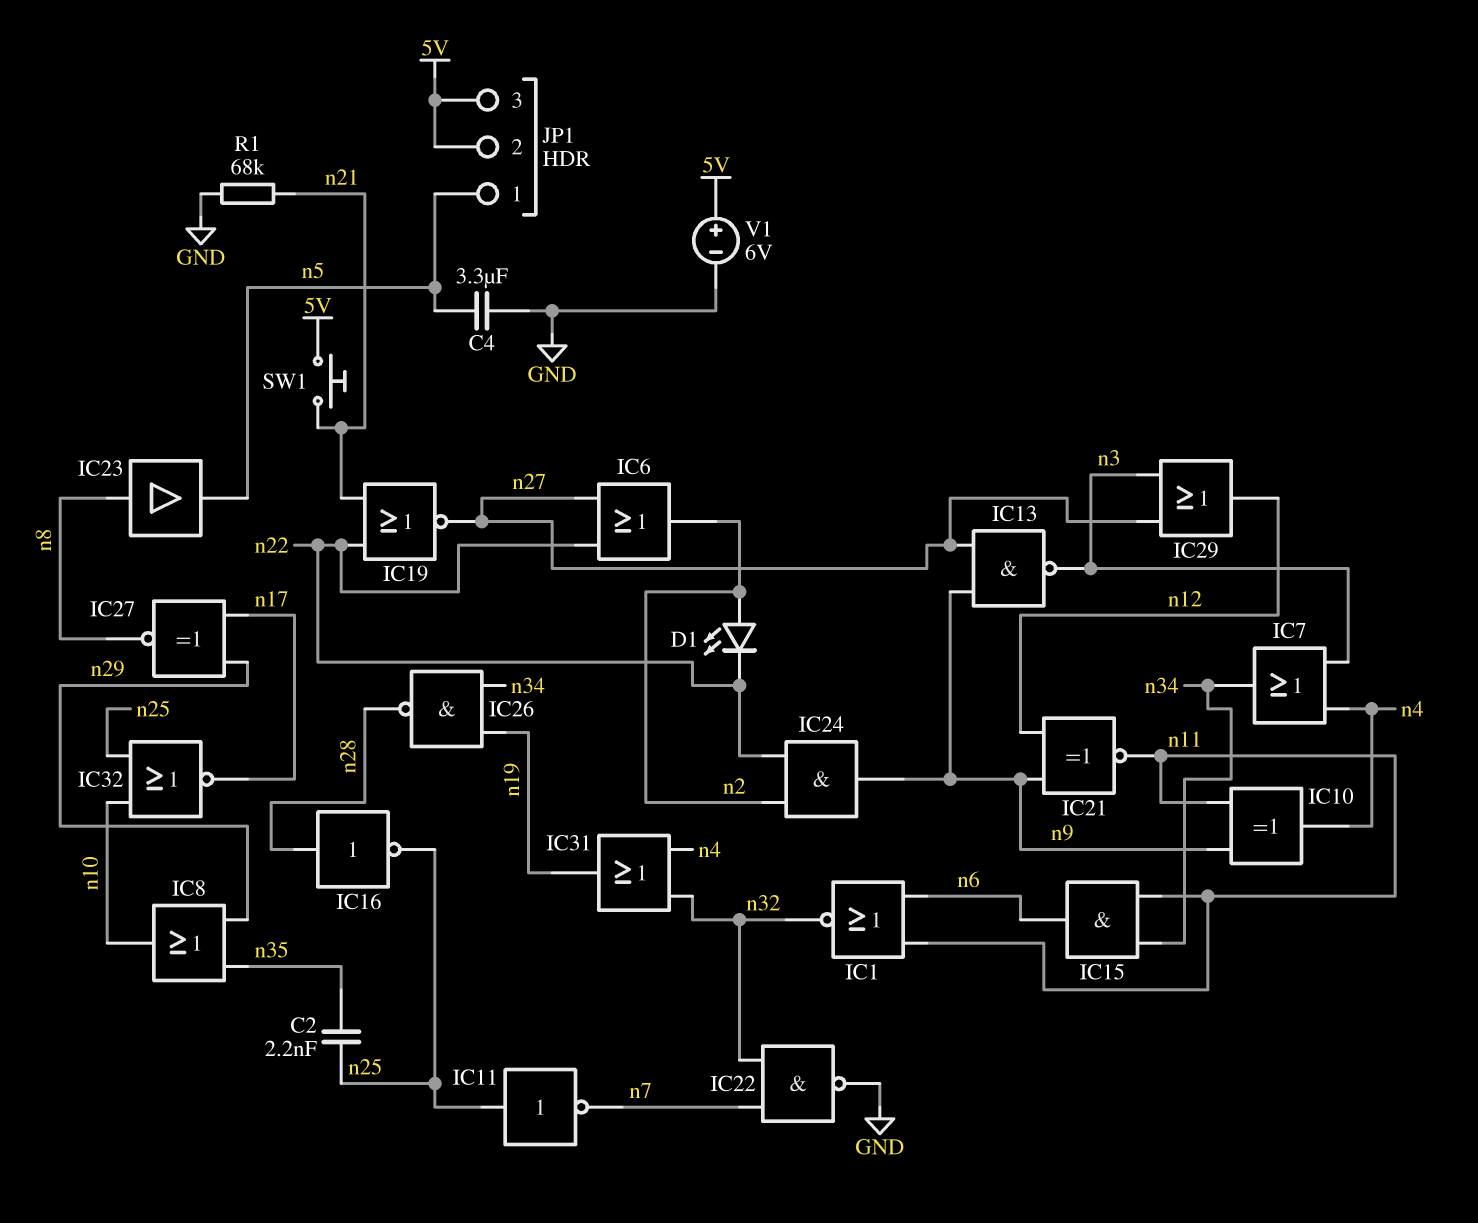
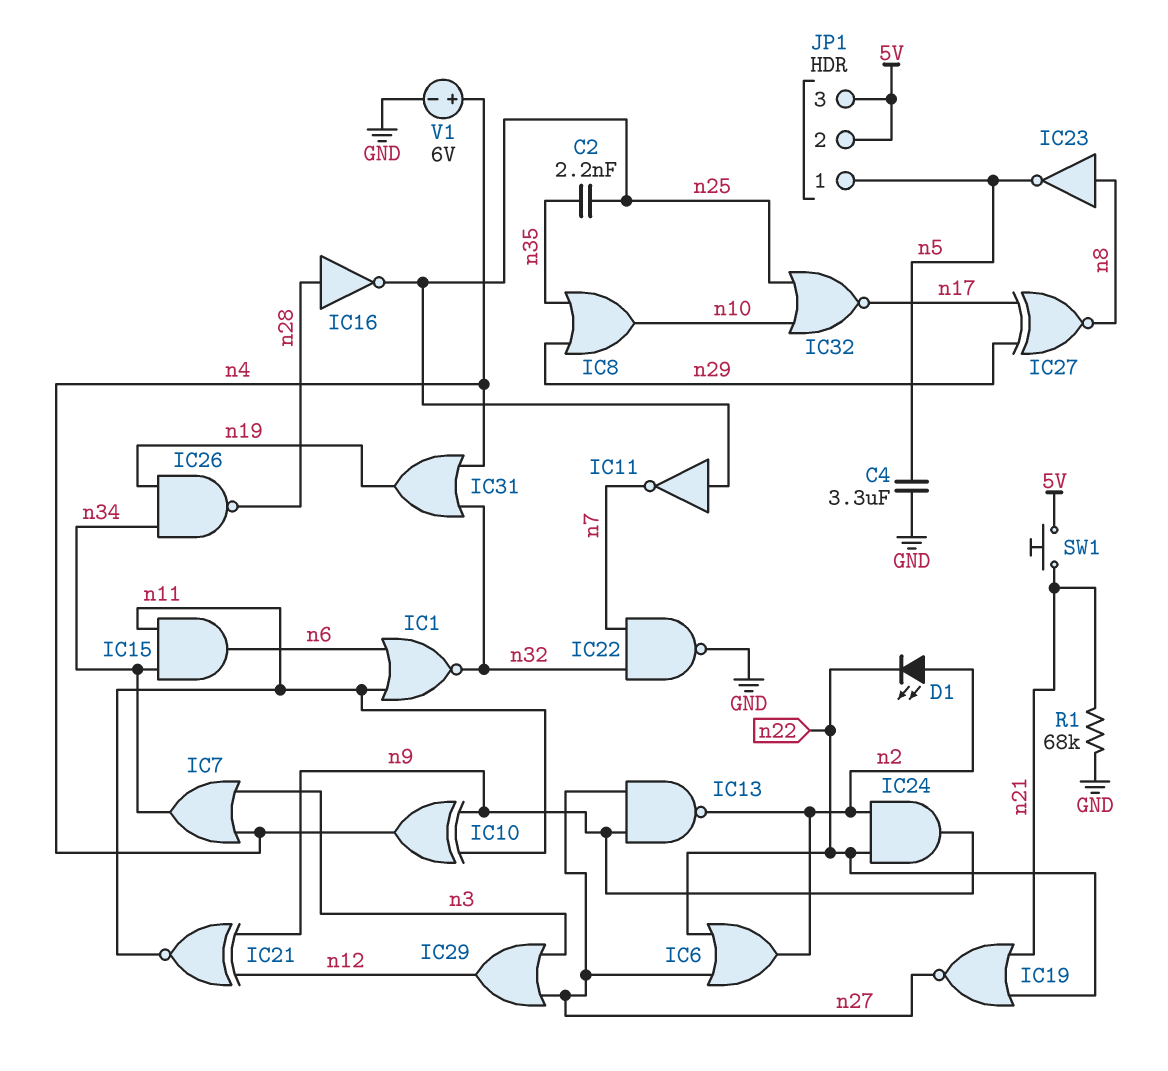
IC13: NAND (in n9, in n27, out n3) -> NAND (in n9, in n27, out n2)
IC23: buffer (in n8, out n5) -> NOT (in n8, out n5)
V1: 6V (plus 5V, minus GND) -> 6V (plus n4, minus GND)

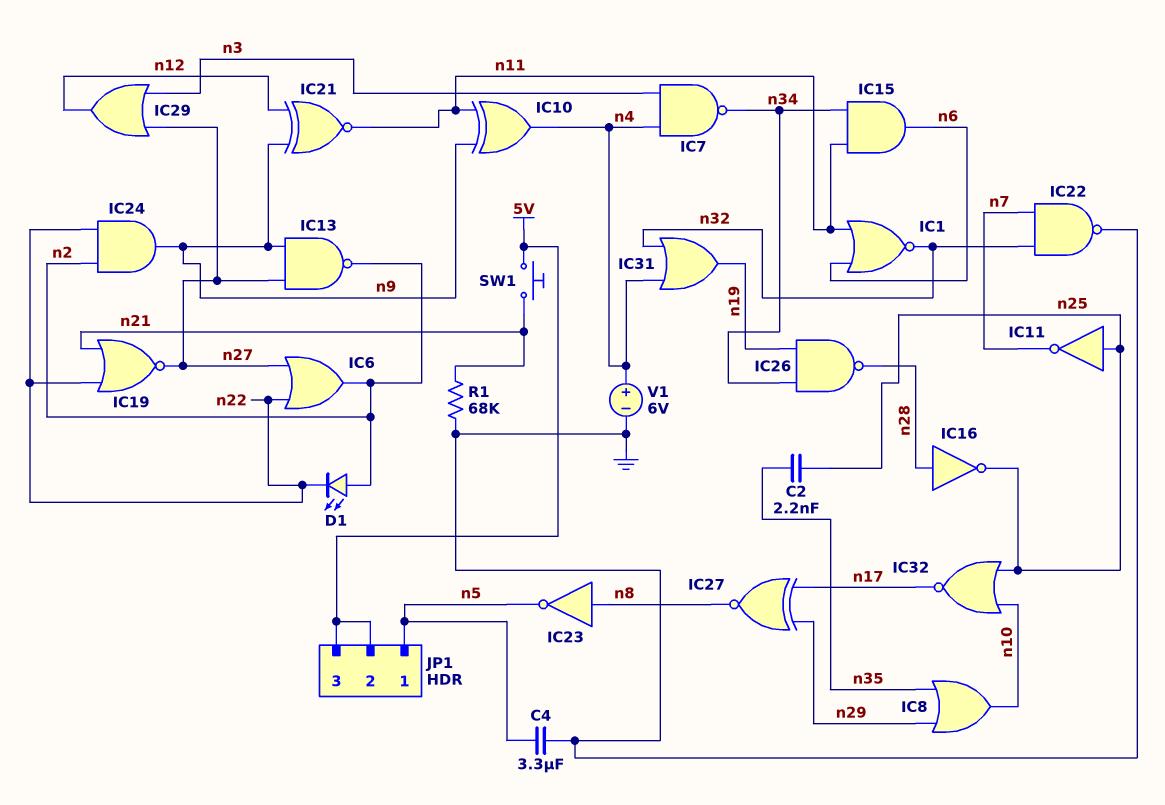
IC7: OR (in n3, in n4, out n34) -> NAND (in n3, in n4, out n34)

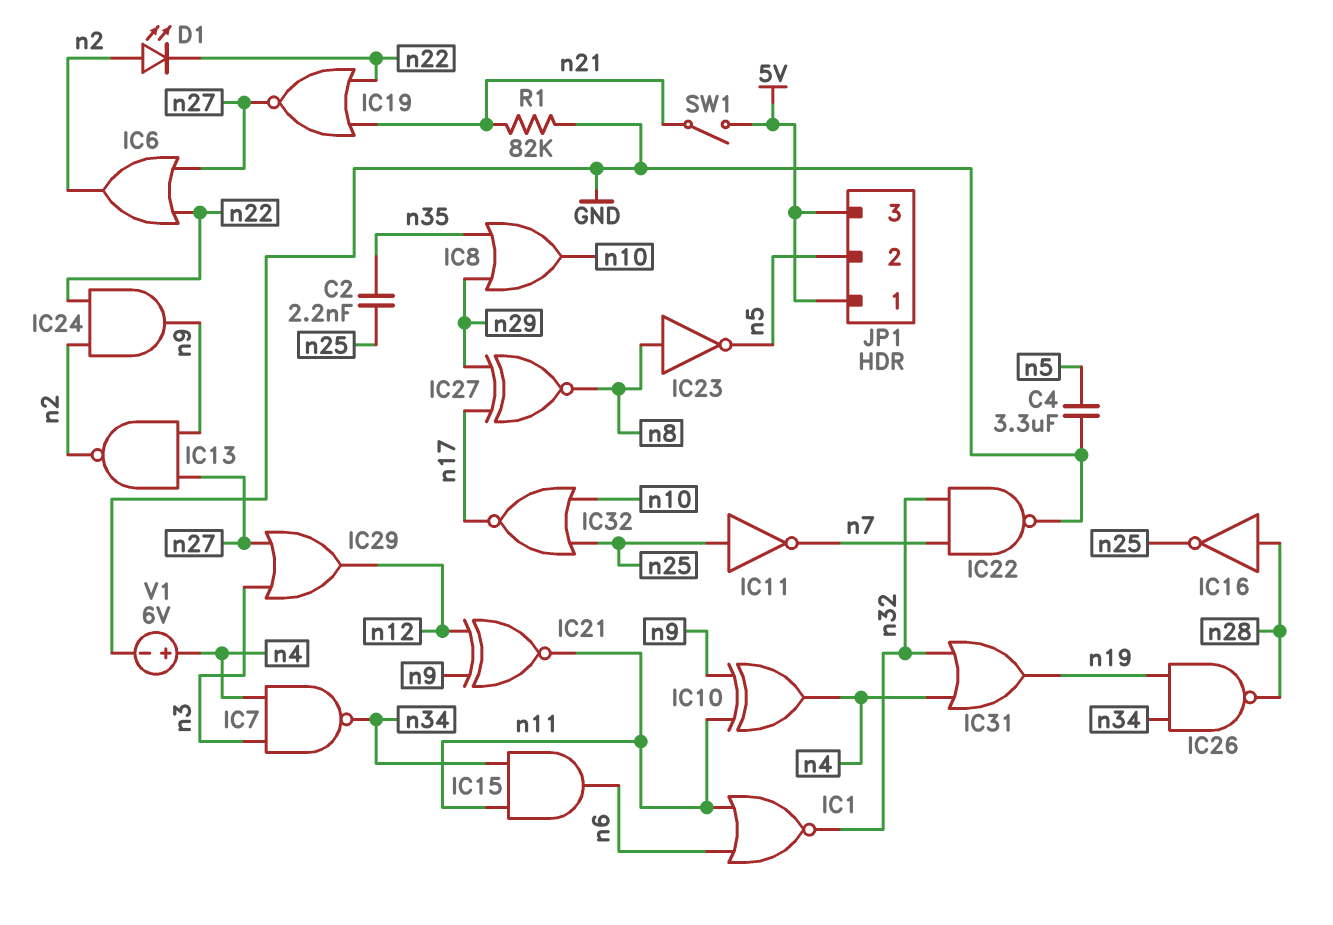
JP1 pin 1: n5 -> 5V
JP1 pin 2: 5V -> n5
R1: 68k (GND, n21) -> 82k (GND, n21)
SW1: button (5V, n21) -> switch (5V, n21)

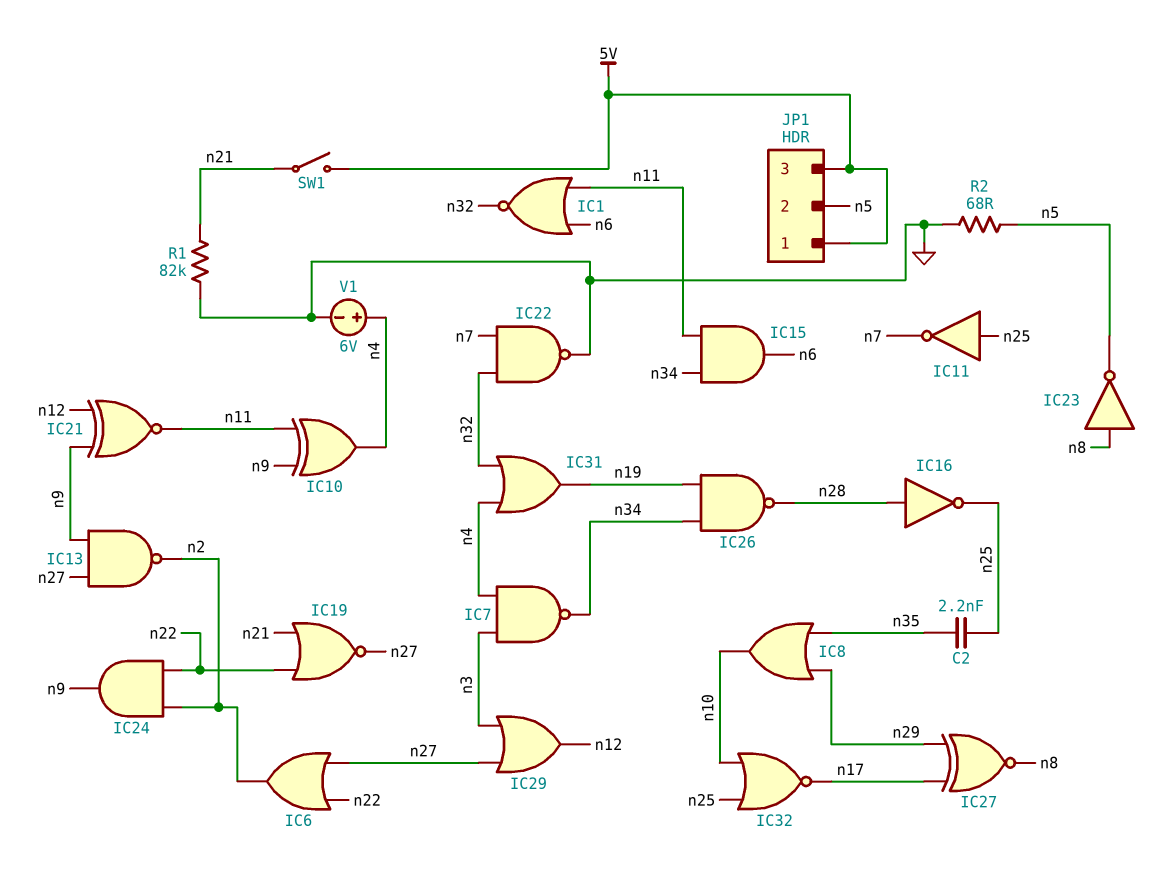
C4: 3.3uF (GND, n5) -> none
D1: LED (A n2, K n22) -> none
R2: none -> 68 (GND, n5)

